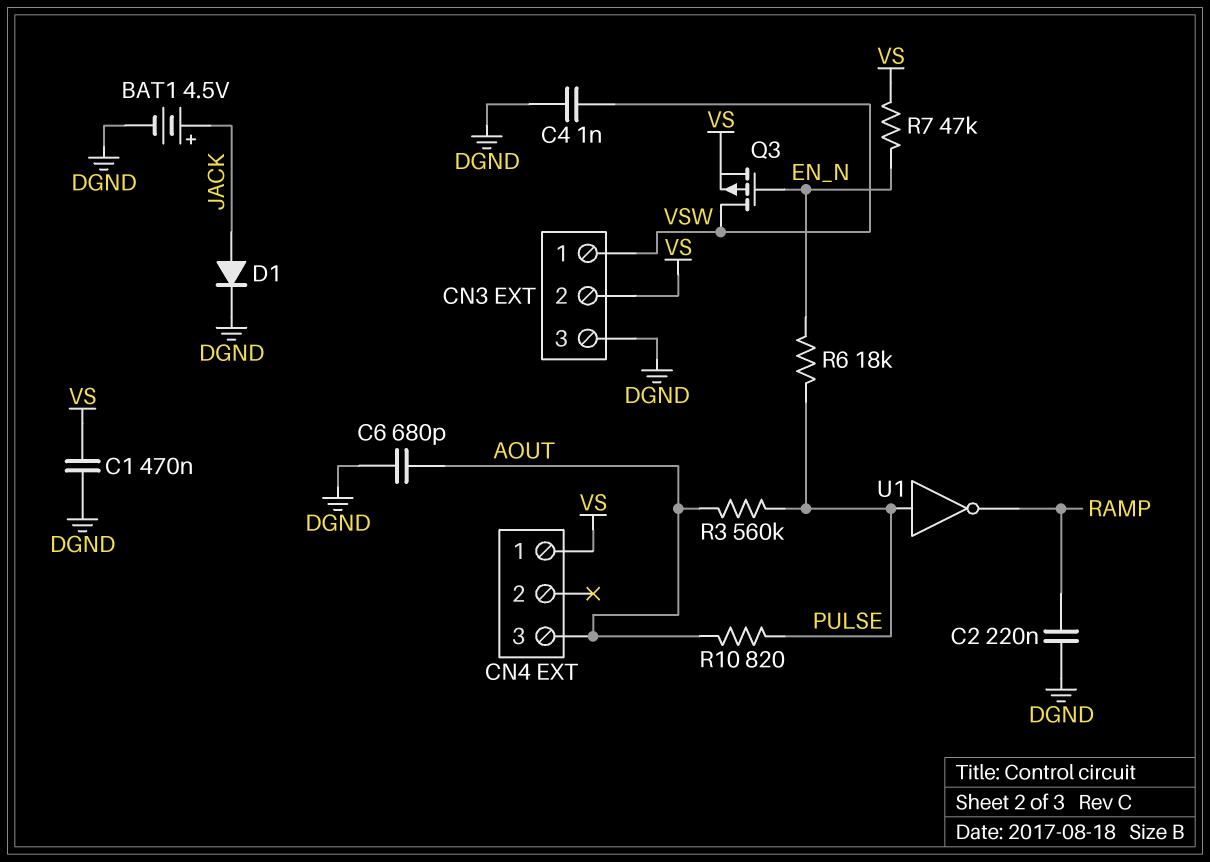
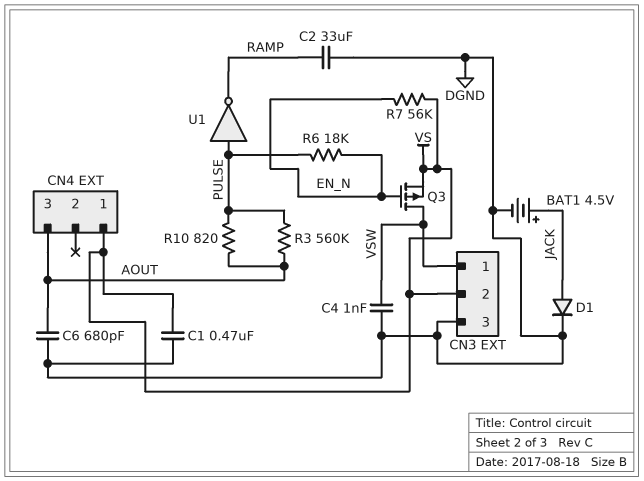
C2: 220nF (DGND, RAMP) -> 33uF (DGND, RAMP)
R7: 47k (EN_N, VS) -> 56k (EN_N, VS)

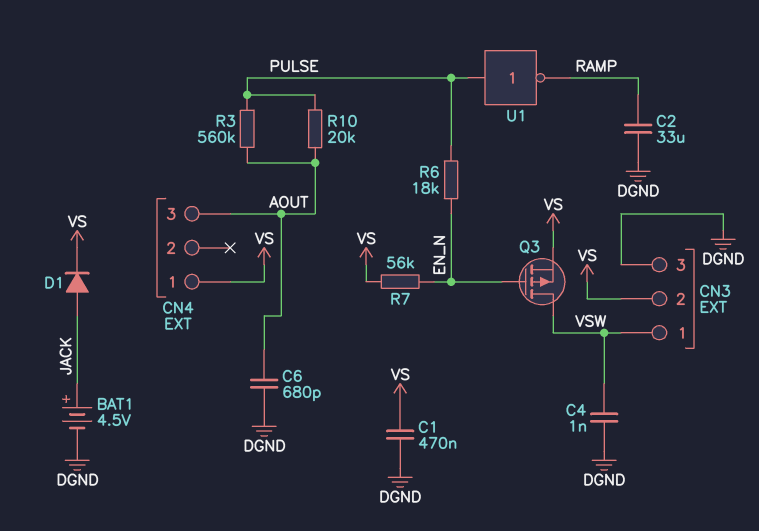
D1: diode (A JACK, K DGND) -> diode (A JACK, K VS)
R10: 820 (AOUT, PULSE) -> 20k (AOUT, PULSE)

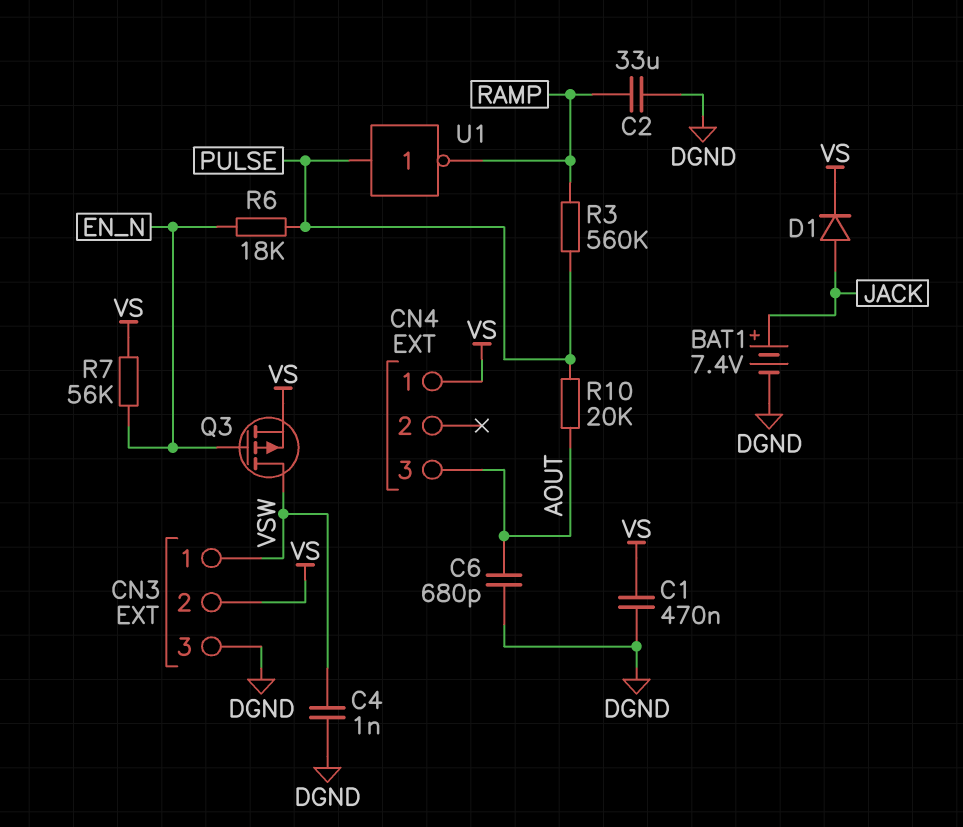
BAT1: 4.5V (plus JACK, minus DGND) -> 7.4V (plus JACK, minus DGND)
R3: 560k (AOUT, PULSE) -> 560k (PULSE, RAMP)

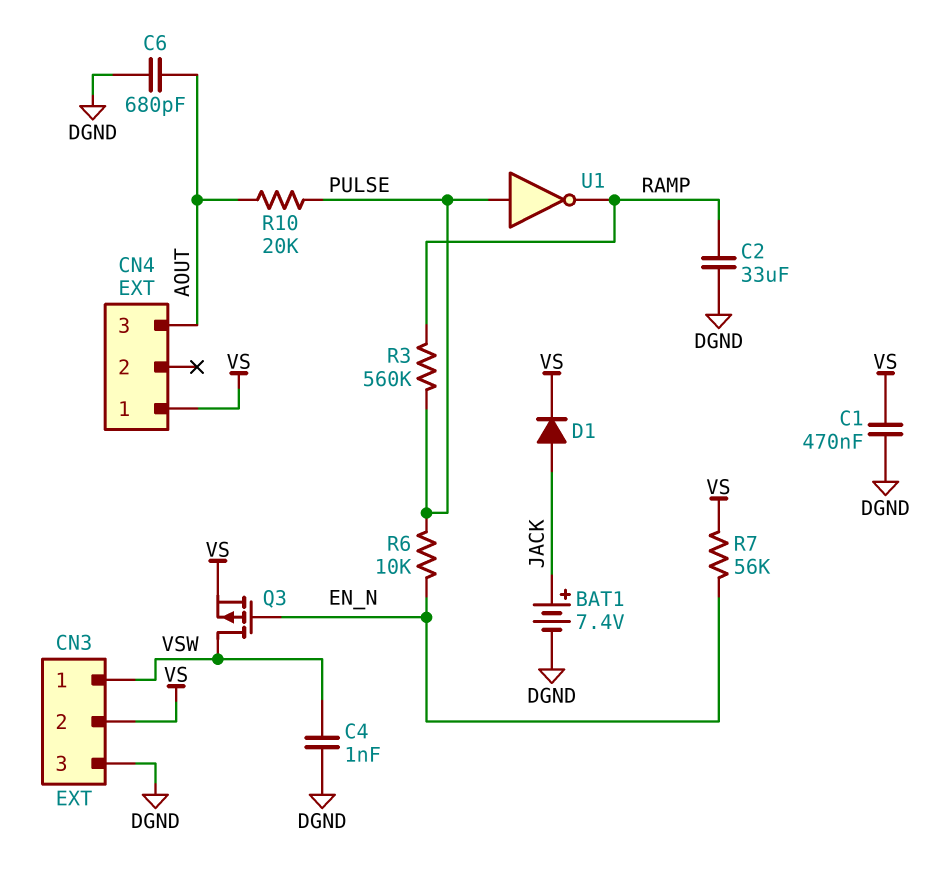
R6: 18k (EN_N, PULSE) -> 10k (EN_N, PULSE)

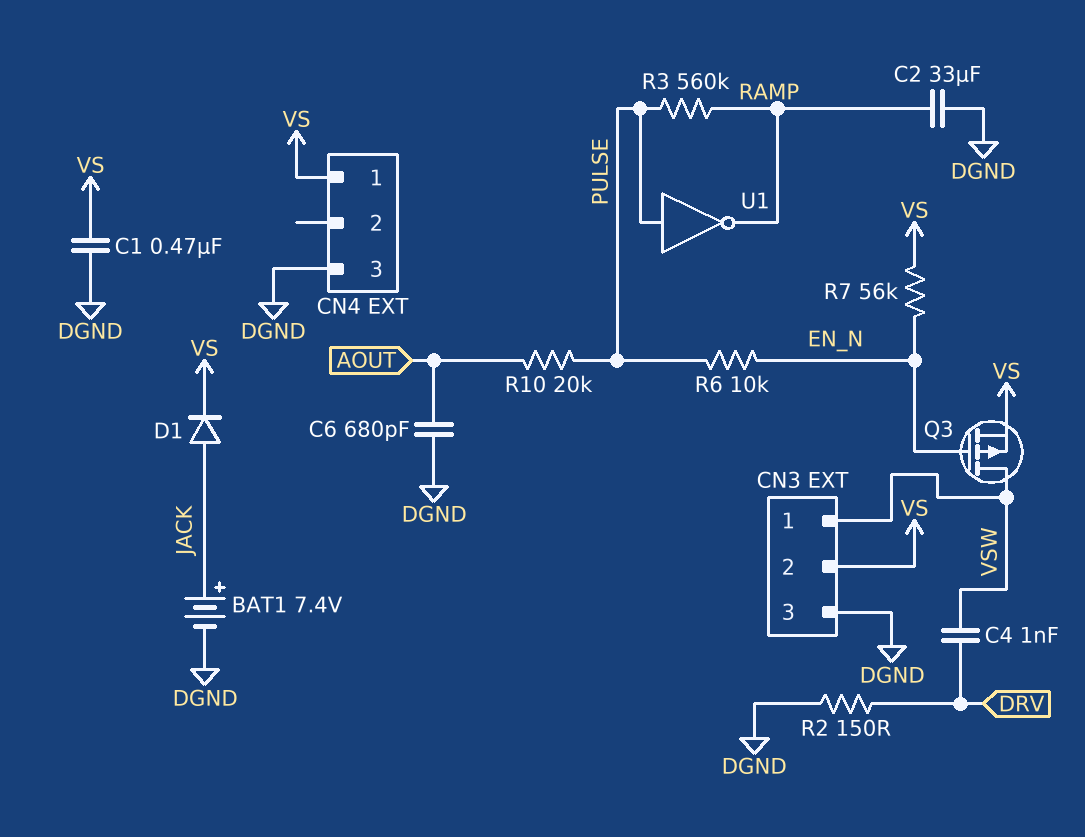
C4: 1nF (DGND, VSW) -> 1nF (DRV, VSW)
CN4 pin 3: AOUT -> DGND
R2: none -> 150 (DGND, DRV)

